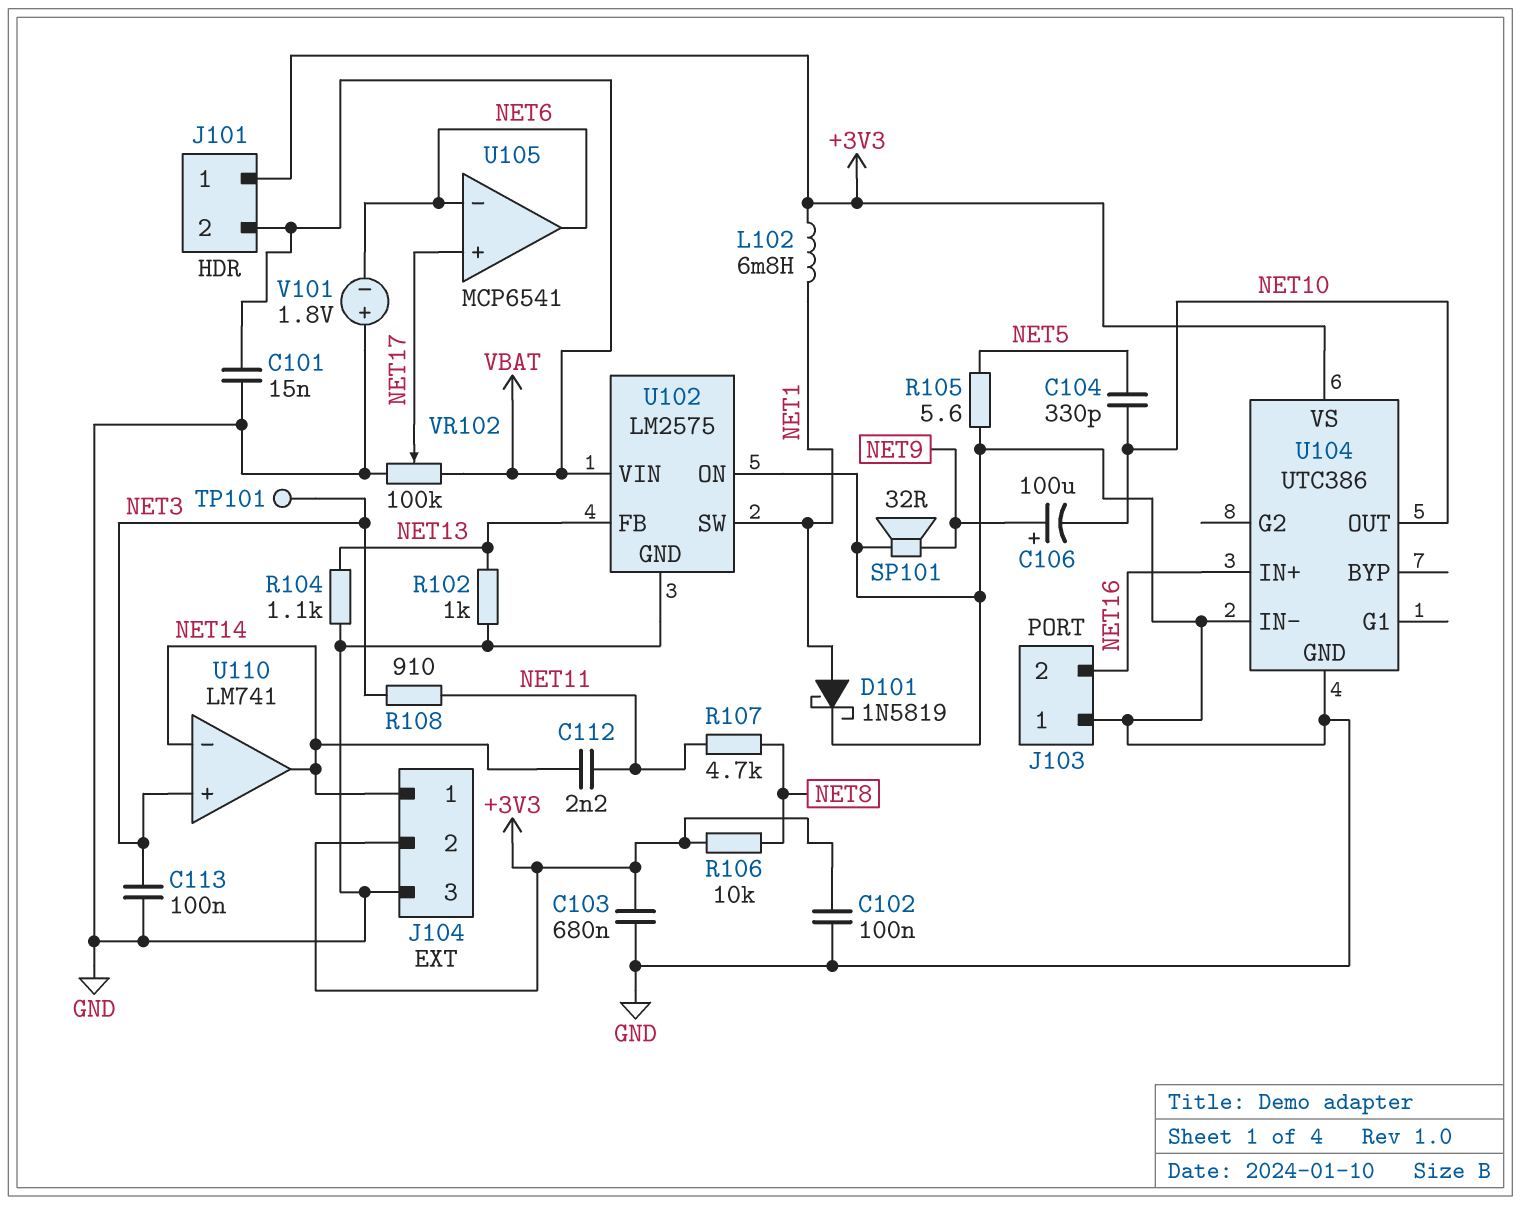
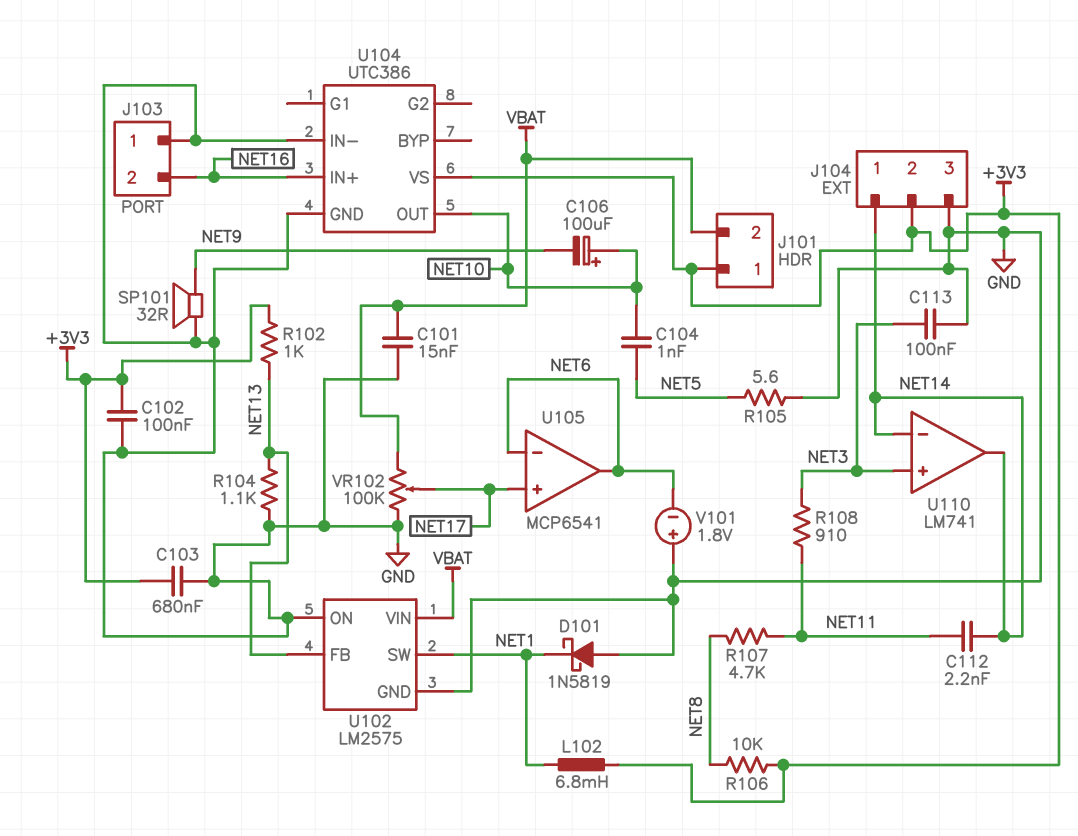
C104: 330pF (NET5, NET10) -> 1nF (NET5, NET10)
C106: 100uF (plus NET9, minus NET10) -> 100uF (plus NET10, minus NET9)
D101: schottky 1N5819 (A NET1, K GND) -> schottky 1N5819 (A GND, K NET1)
R102: 1k (GND, NET13) -> 1k (+3V3, NET13)
TP101: test point (NET3) -> none

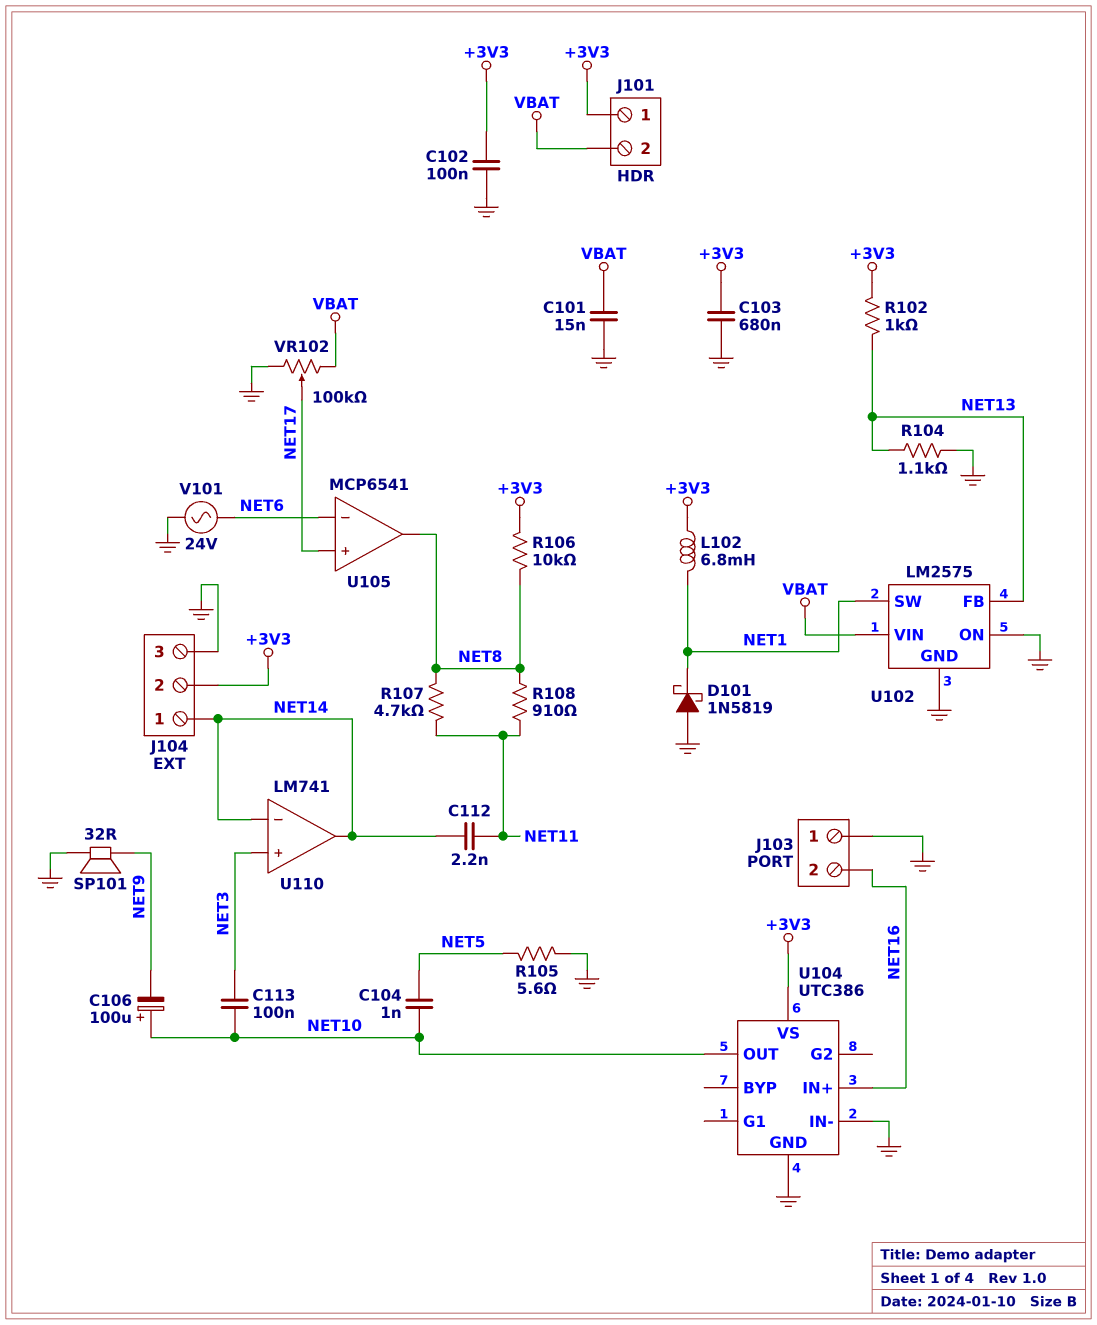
C113: 100nF (GND, NET3) -> 100nF (NET3, NET10)
R108: 910 (NET3, NET11) -> 910 (NET8, NET11)
U105 pin out: NET6 -> NET8
V101: 1.8V (plus GND, minus NET6) -> AC 24V (GND, NET6)

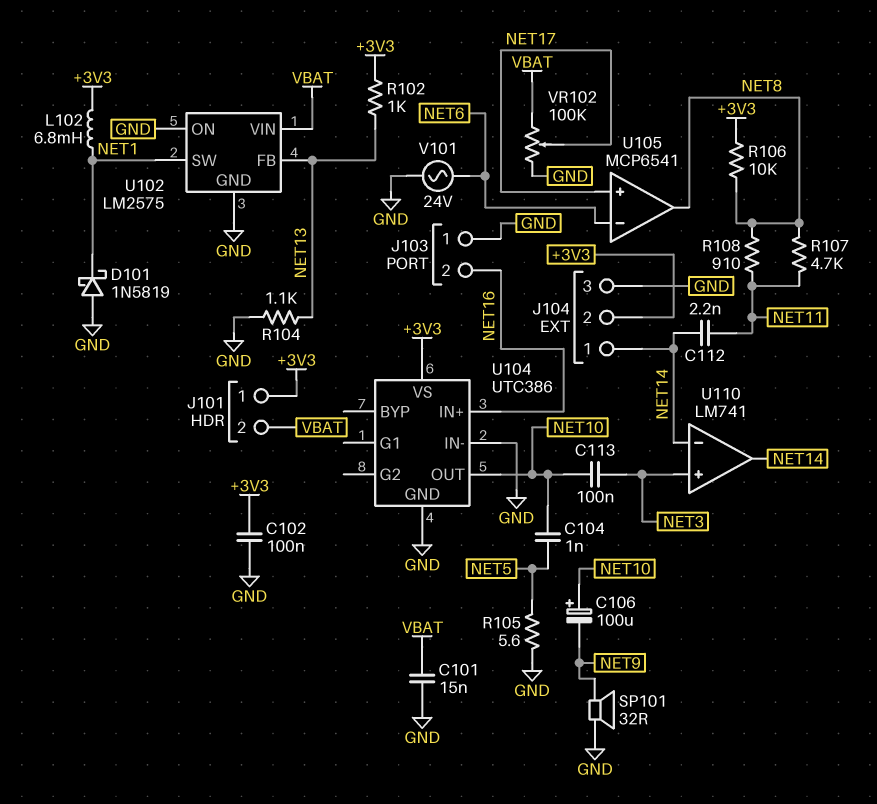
C103: 680nF (+3V3, GND) -> none

